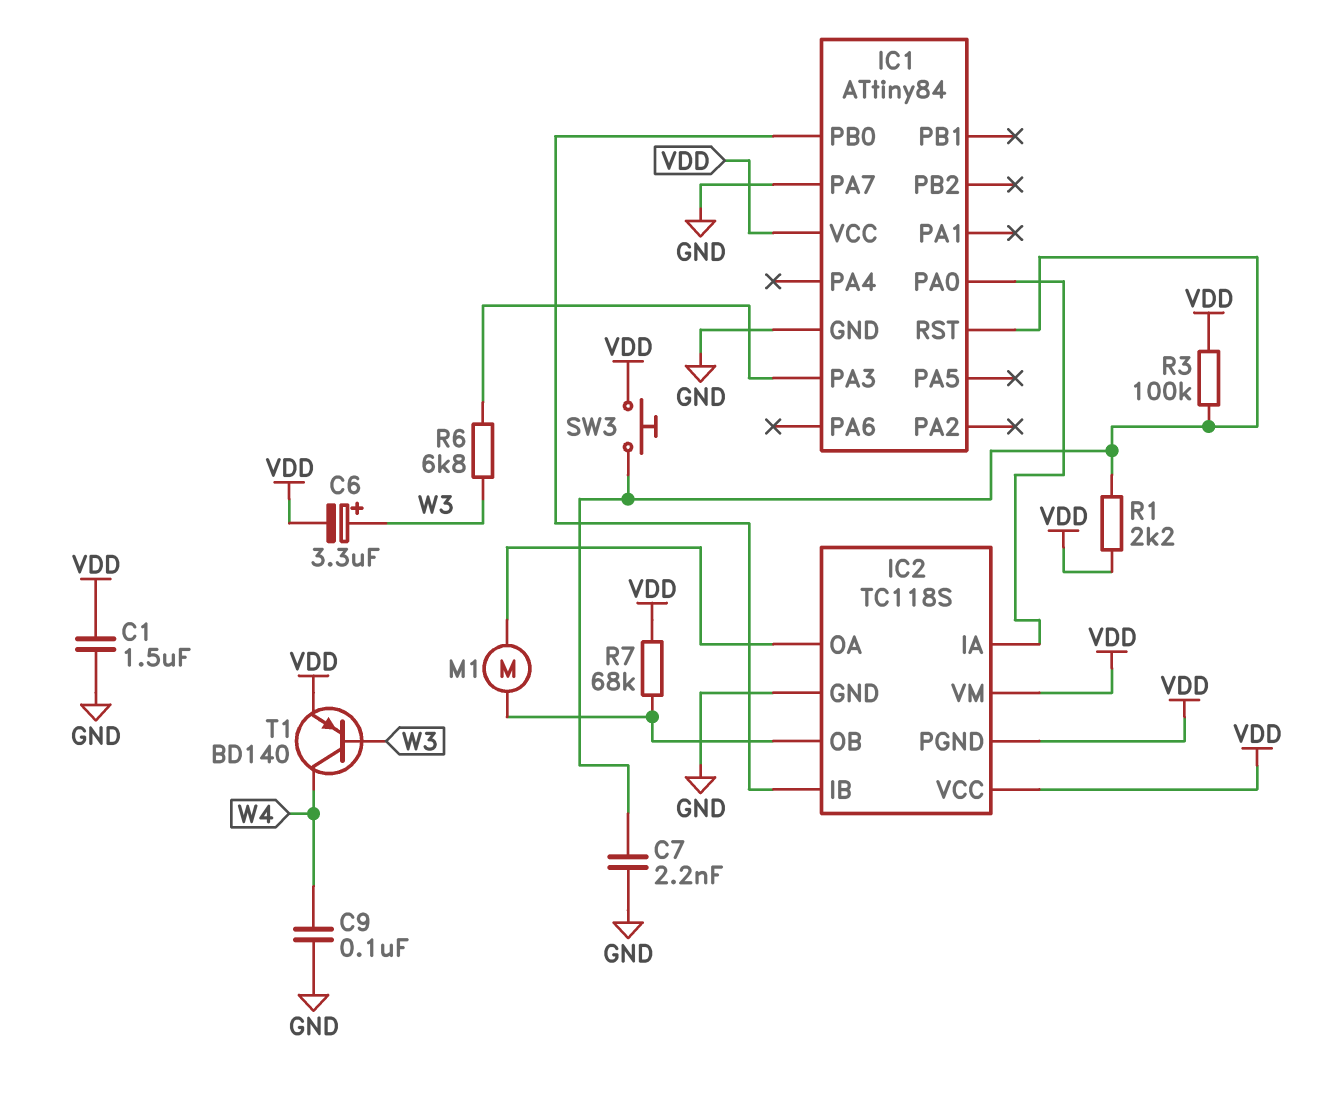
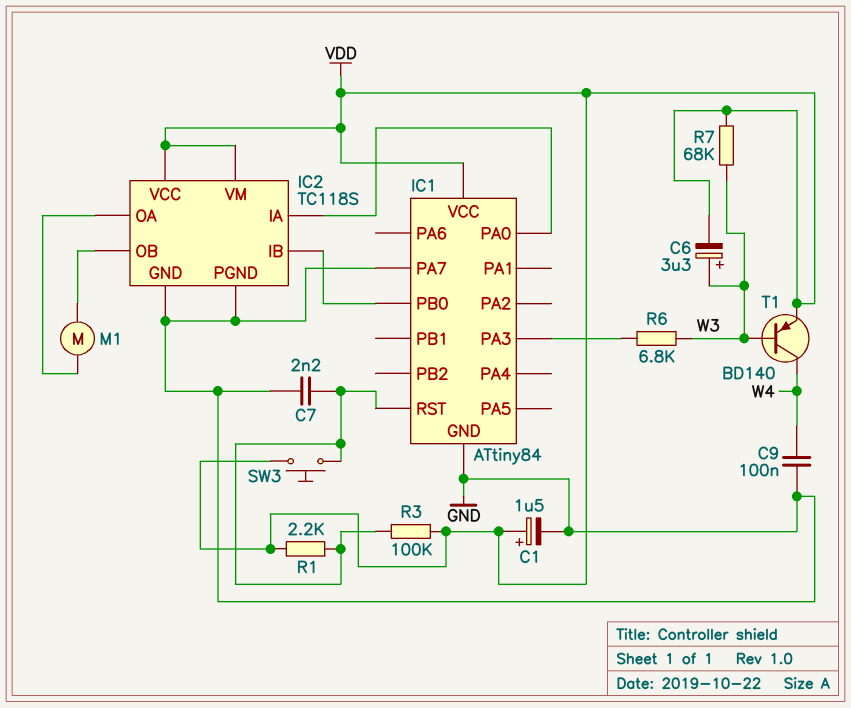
C1: 1.5uF (GND, VDD) -> 1.5uF (plus VDD, minus GND)
IC2 pin PGND: VDD -> GND
R7: 68k (IC2/OB, VDD) -> 68k (VDD, W3)

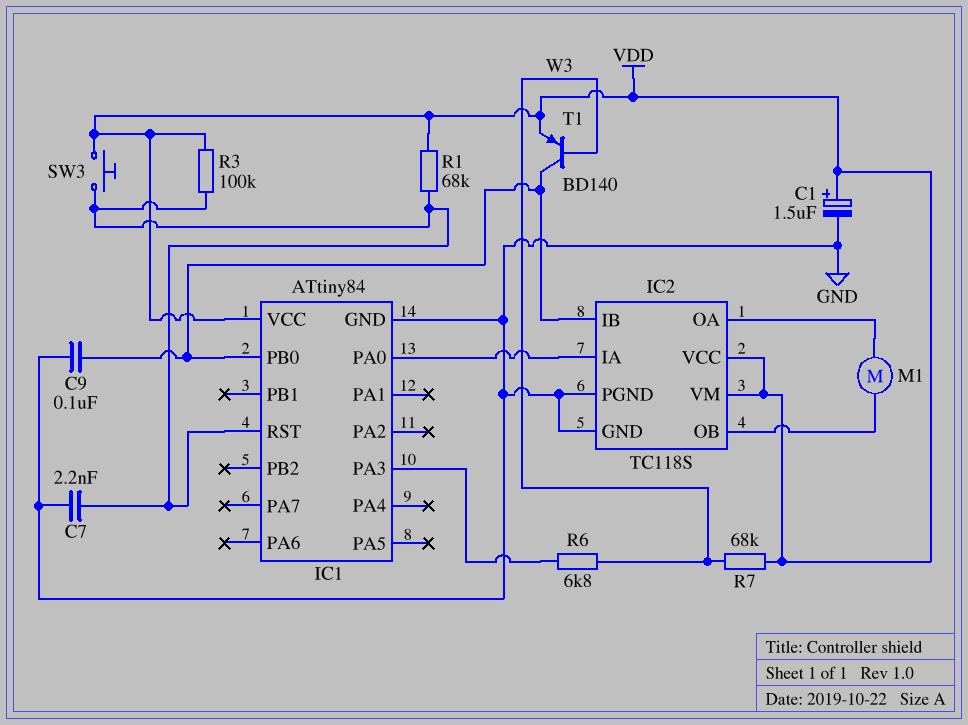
C6: 3.3uF (plus W3, minus VDD) -> none
C9: 100nF (GND, W4) -> 100nF (GND, IC1/PB0)
IC1 pin PA7: GND -> none
R1: 2.2k (IC1/RST, VDD) -> 68k (IC1/RST, VDD)
T1: PNP BD140 (B W3, C W4, E VDD) -> PNP BD140 (B W3, C IC1/PB0, E VDD)

